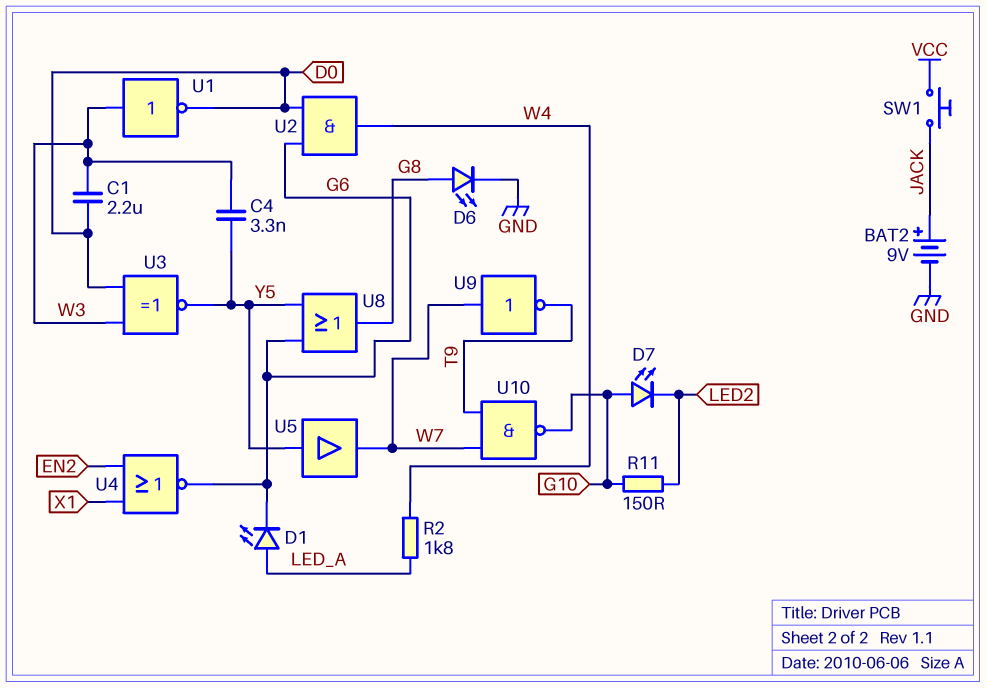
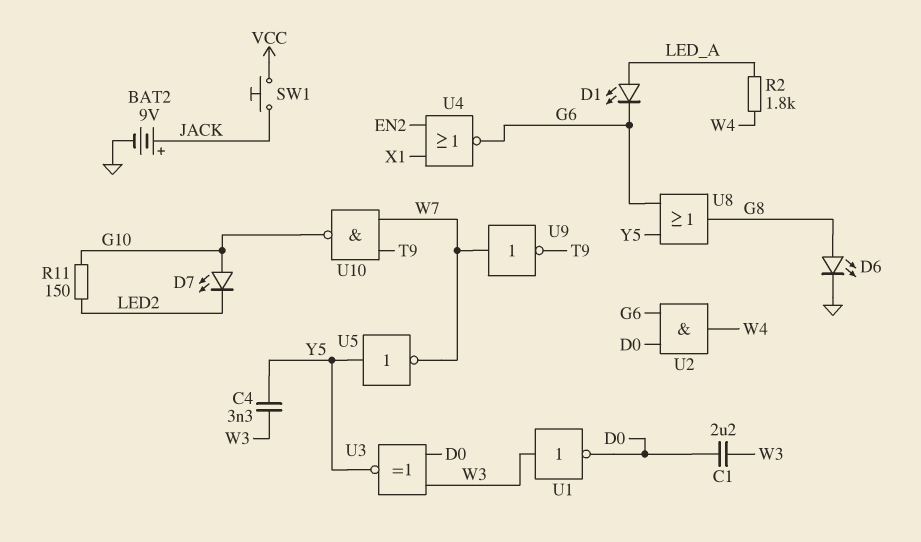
U5: buffer (in Y5, out W7) -> NOT (in Y5, out W7)

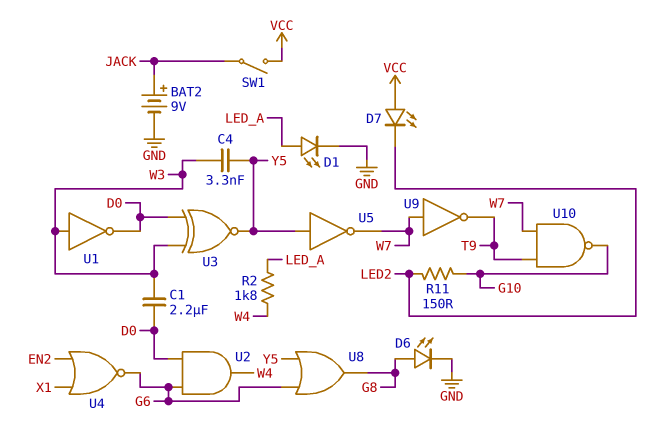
D1: LED (A LED_A, K G6) -> LED (A LED_A, K GND)
D7: LED (A G10, K LED2) -> LED (A VCC, K LED2)
SW1: button (JACK, VCC) -> switch (JACK, VCC)

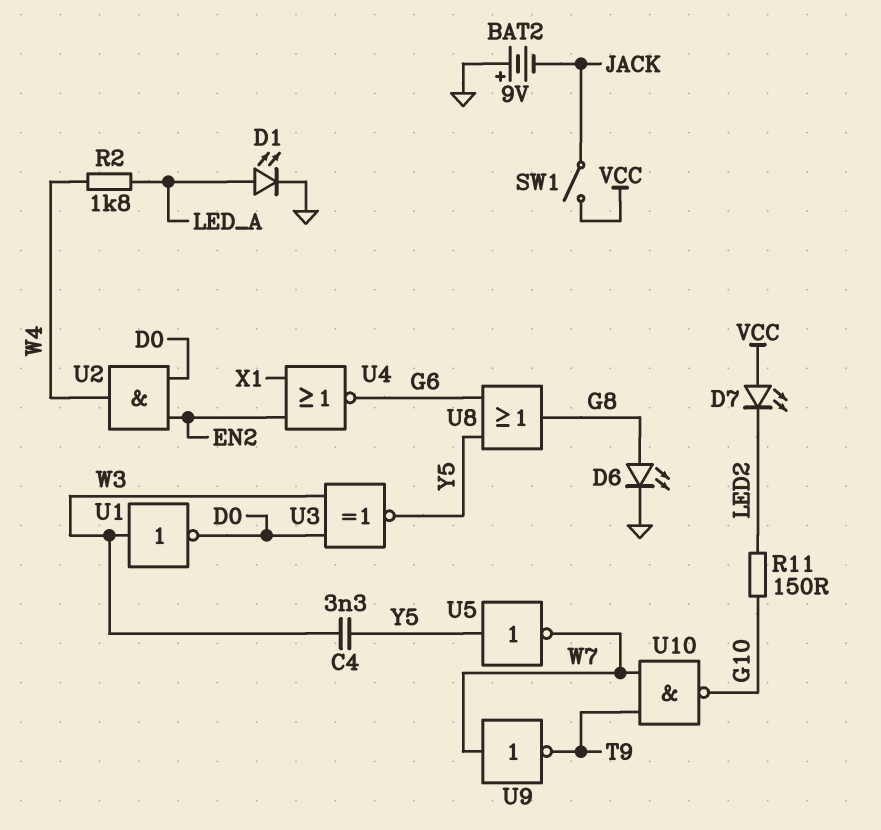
BAT2: 9V (plus JACK, minus GND) -> 9V (plus GND, minus JACK)
C1: 2.2uF (D0, W3) -> none
U2: AND (in D0, in G6, out W4) -> AND (in D0, in EN2, out W4)

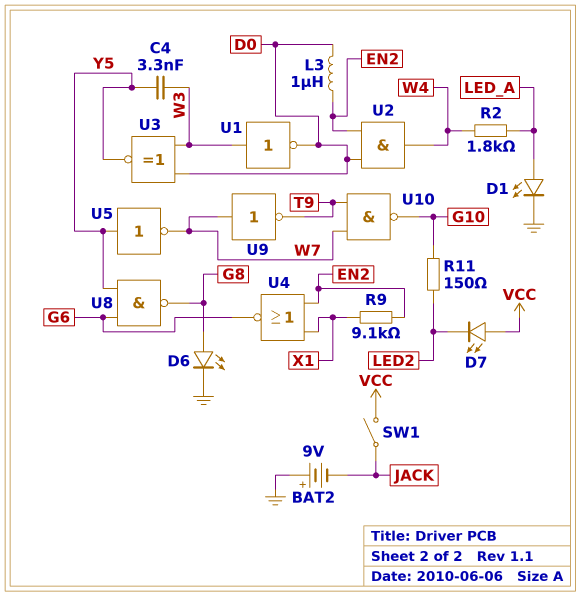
L3: none -> 1uH (D0, EN2)
R9: none -> 9.1k (EN2, X1)
U8: OR (in G6, in Y5, out G8) -> NAND (in G6, in Y5, out G8)

